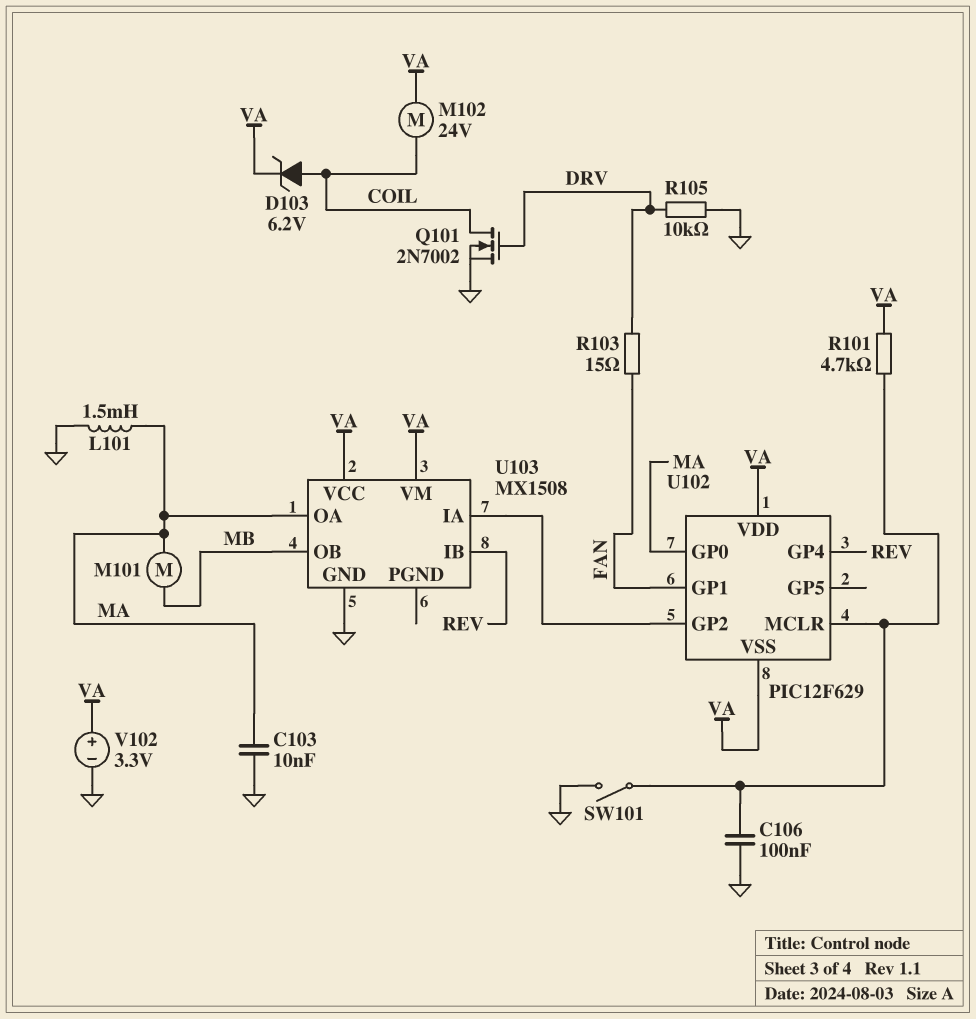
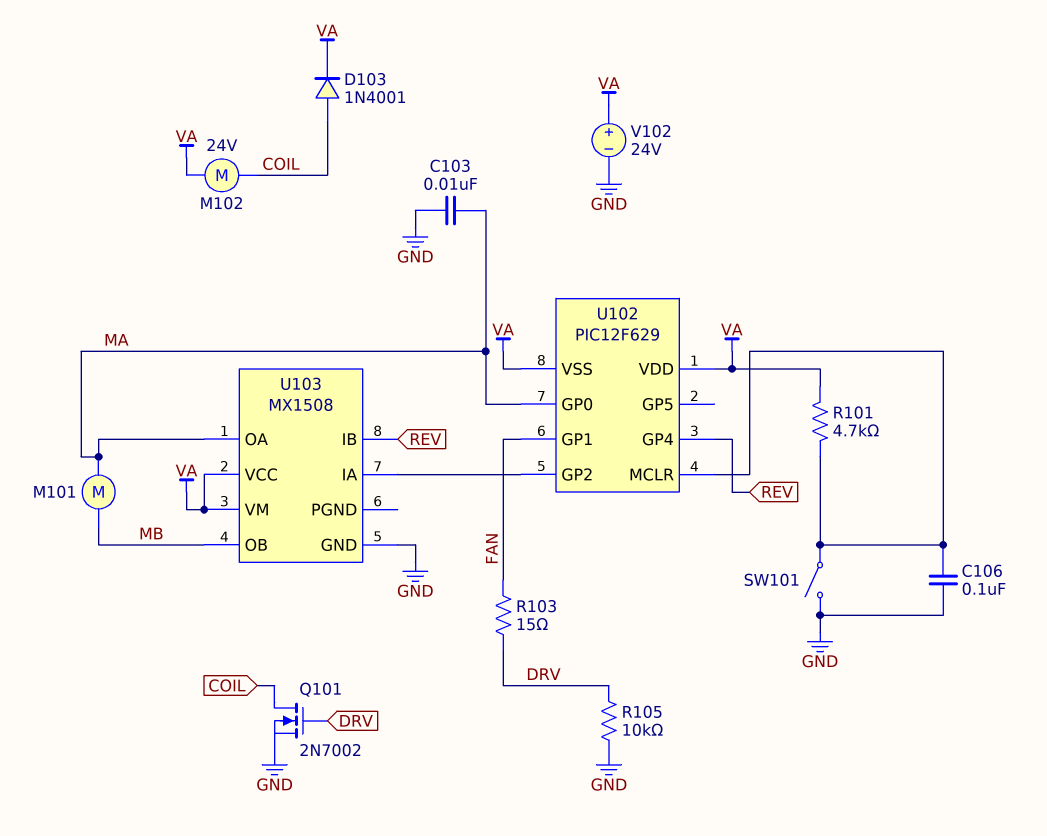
D103: zener 6.2V (A COIL, K VA) -> diode 1N4001 (A COIL, K VA)
L101: 1.5mH (GND, MA) -> none
V102: 3.3V (plus VA, minus GND) -> 24V (plus VA, minus GND)

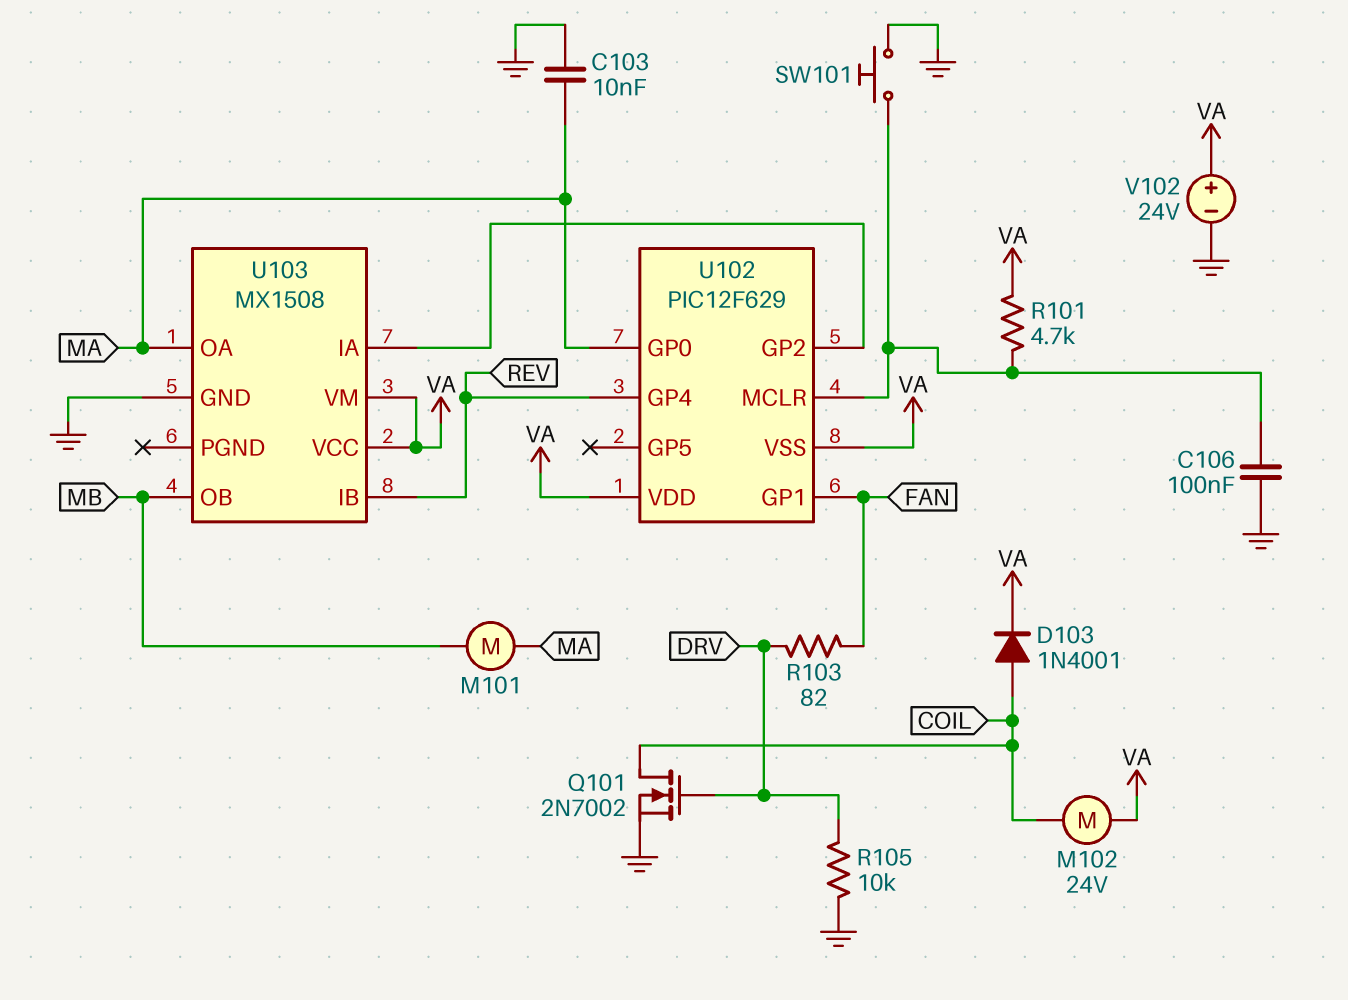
R103: 15 (DRV, FAN) -> 82 (DRV, FAN)
SW101: switch (GND, U102/MCLR) -> button (GND, U102/MCLR)

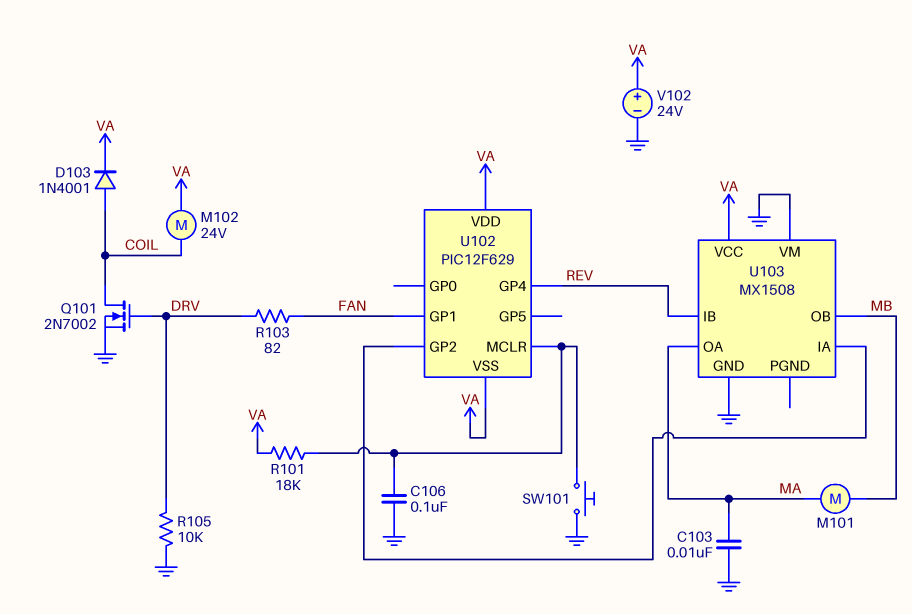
R101: 4.7k (U102/MCLR, VA) -> 18k (U102/MCLR, VA)
U102 pin GP0: MA -> none
U103 pin VM: VA -> GND

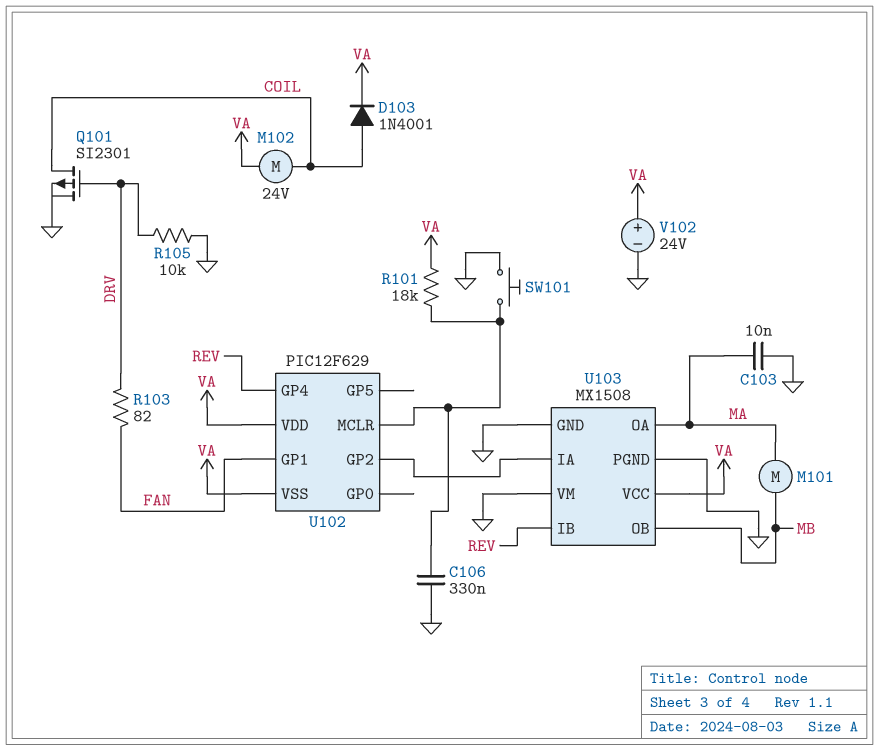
C106: 100nF (GND, U102/MCLR) -> 330nF (GND, U102/MCLR)
Q101: NMOS 2N7002 (G DRV, D COIL, S GND) -> PMOS SI2301 (G DRV, D COIL, S GND)
U103 pin PGND: none -> GND

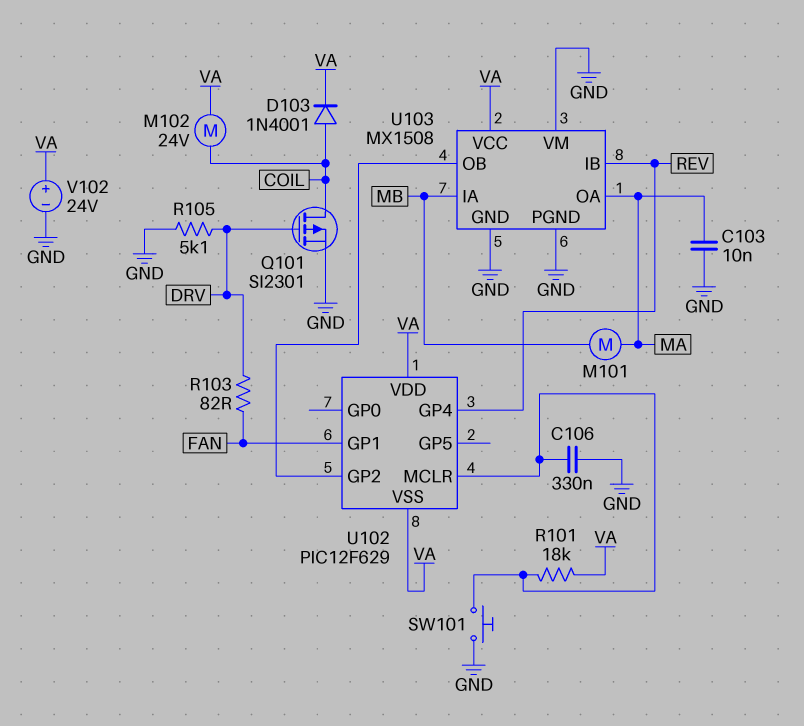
R105: 10k (DRV, GND) -> 5.1k (DRV, GND)
U103 pin IA: U102/GP2 -> MB
U103 pin OB: MB -> U102/GP2

